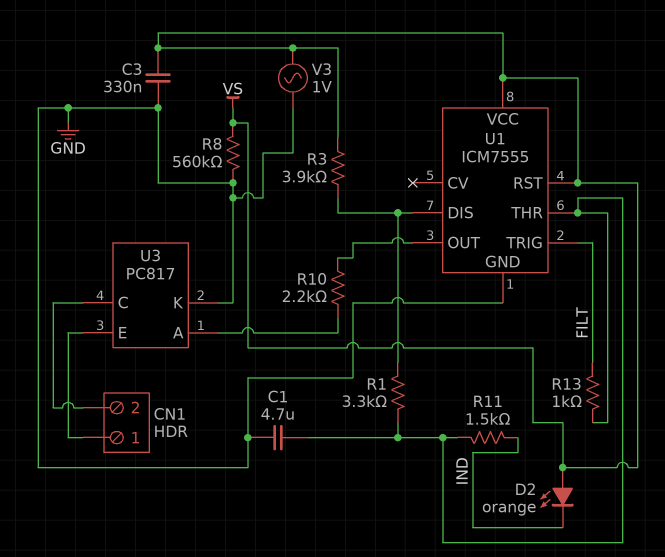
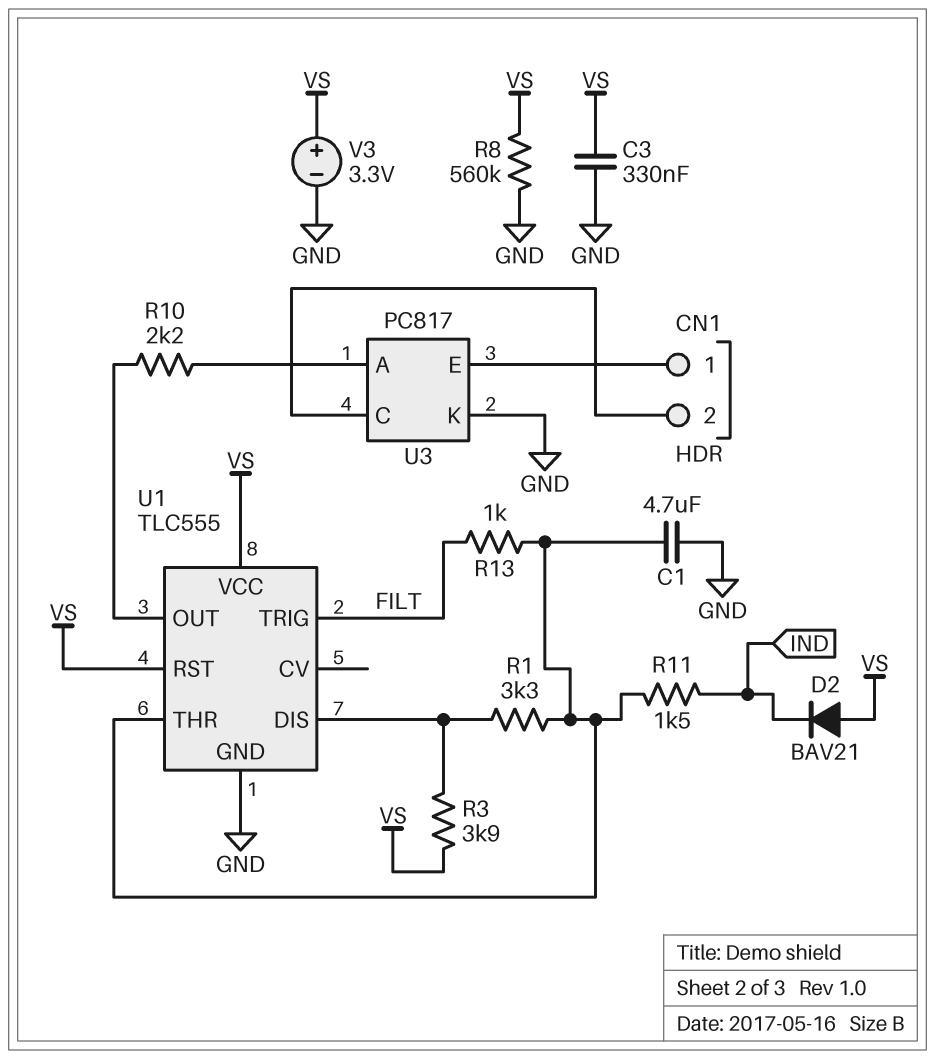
D2: LED orange (A VS, K IND) -> diode BAV21 (A VS, K IND)
U1: ICM7555 -> TLC555
V3: AC 1V (GND, VS) -> 3.3V (plus VS, minus GND)

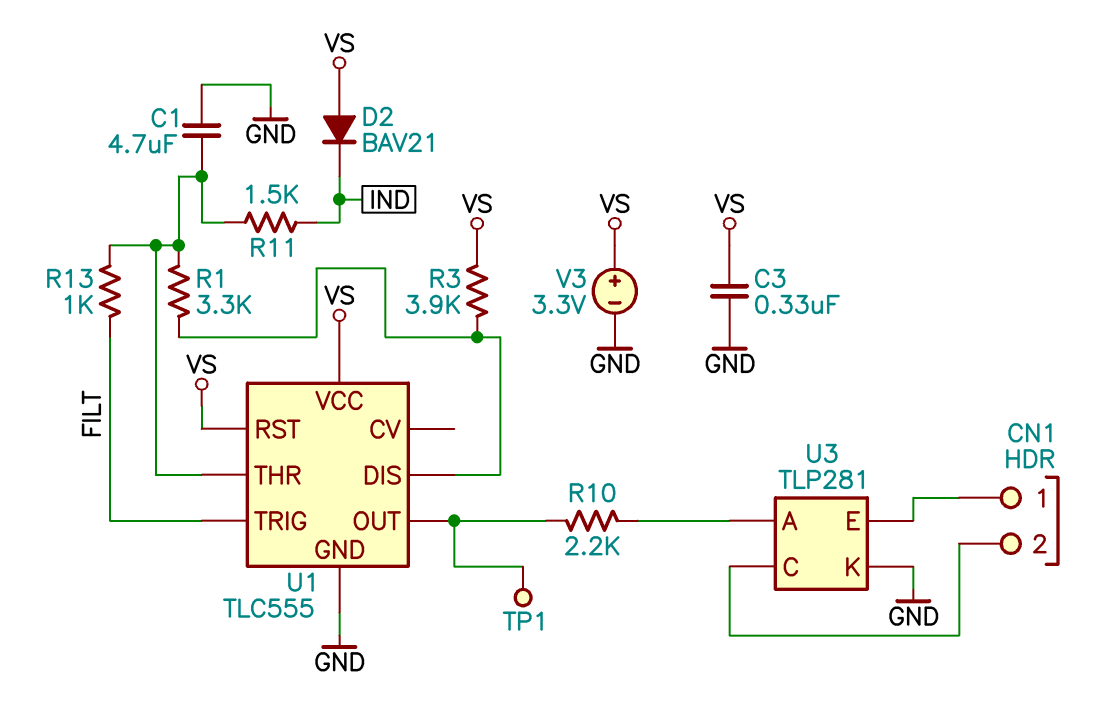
R8: 560k (GND, VS) -> none
TP1: none -> test point (U1/OUT)
U3: PC817 -> TLP281

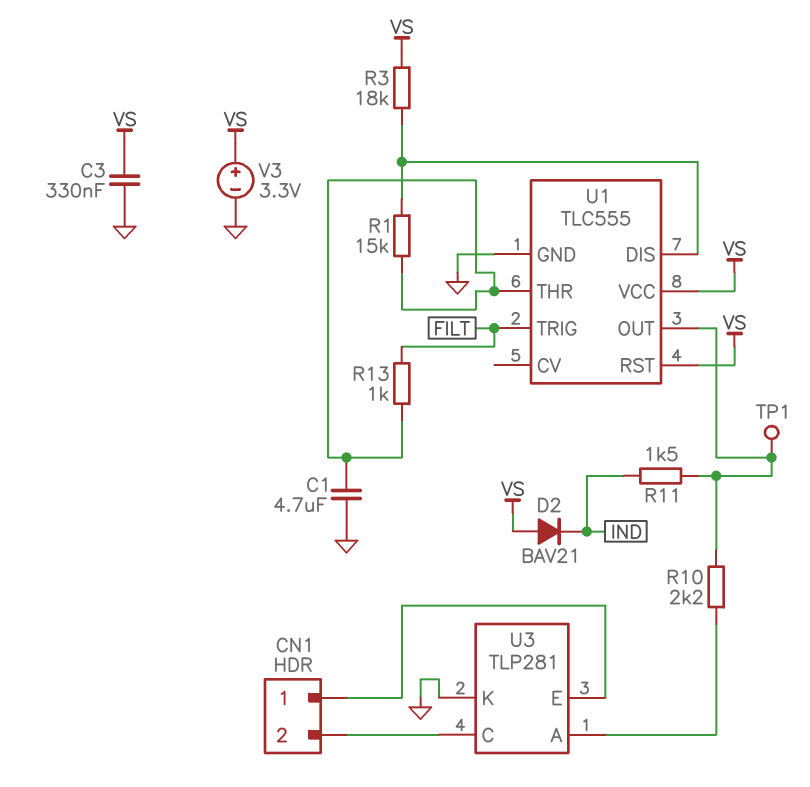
R1: 3.3k (U1/DIS, U1/THR) -> 15k (U1/DIS, U1/THR)
R3: 3.9k (U1/DIS, VS) -> 18k (U1/DIS, VS)
R11: 1.5k (IND, U1/THR) -> 1.5k (IND, U1/OUT)

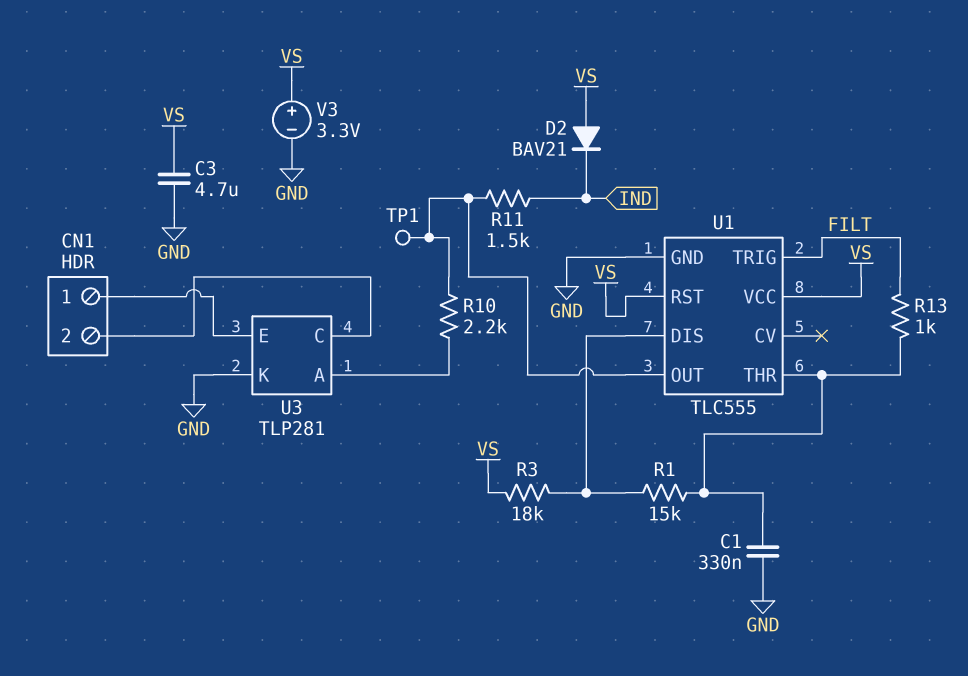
C1: 4.7uF (GND, U1/THR) -> 330nF (GND, U1/THR)
C3: 330nF (GND, VS) -> 4.7uF (GND, VS)

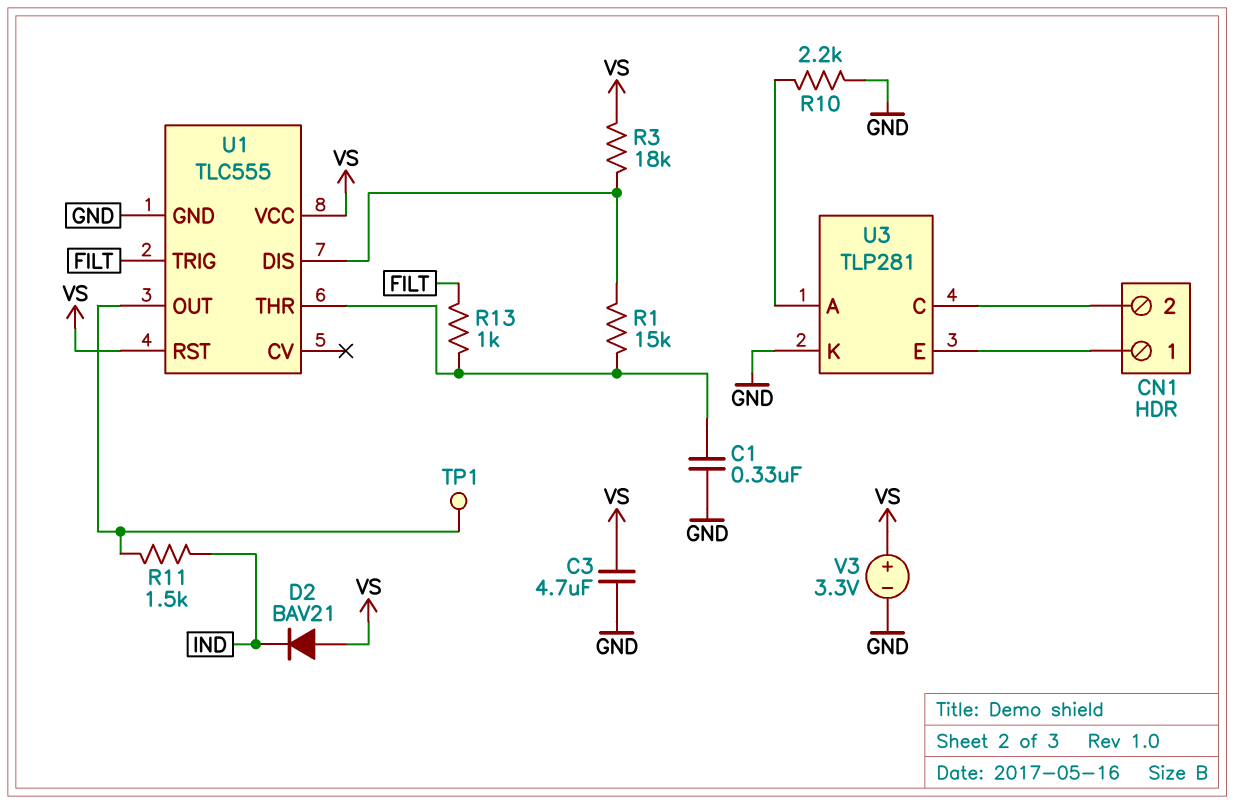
R10: 2.2k (U1/OUT, U3/A) -> 2.2k (GND, U3/A)

